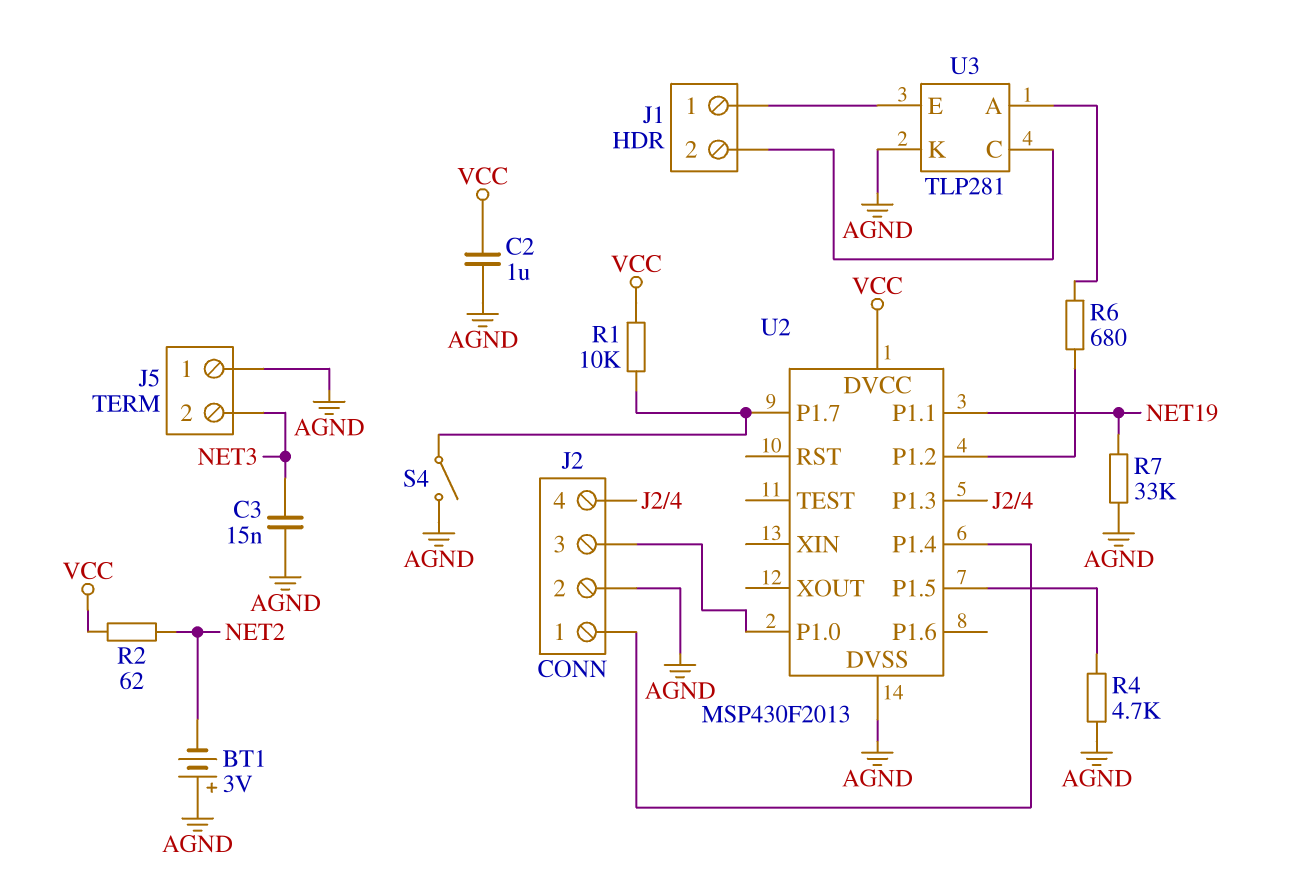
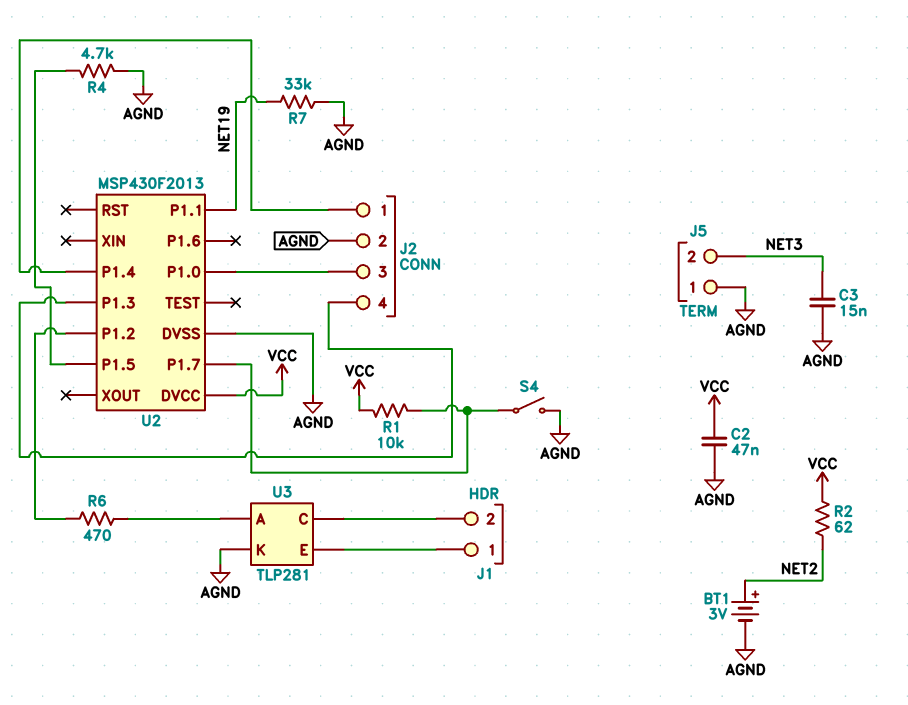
BT1: 3V (plus AGND, minus NET2) -> 3V (plus NET2, minus AGND)
C2: 1uF (AGND, VCC) -> 47nF (AGND, VCC)
R6: 680 (U2/P1.2, U3/A) -> 470 (U2/P1.2, U3/A)

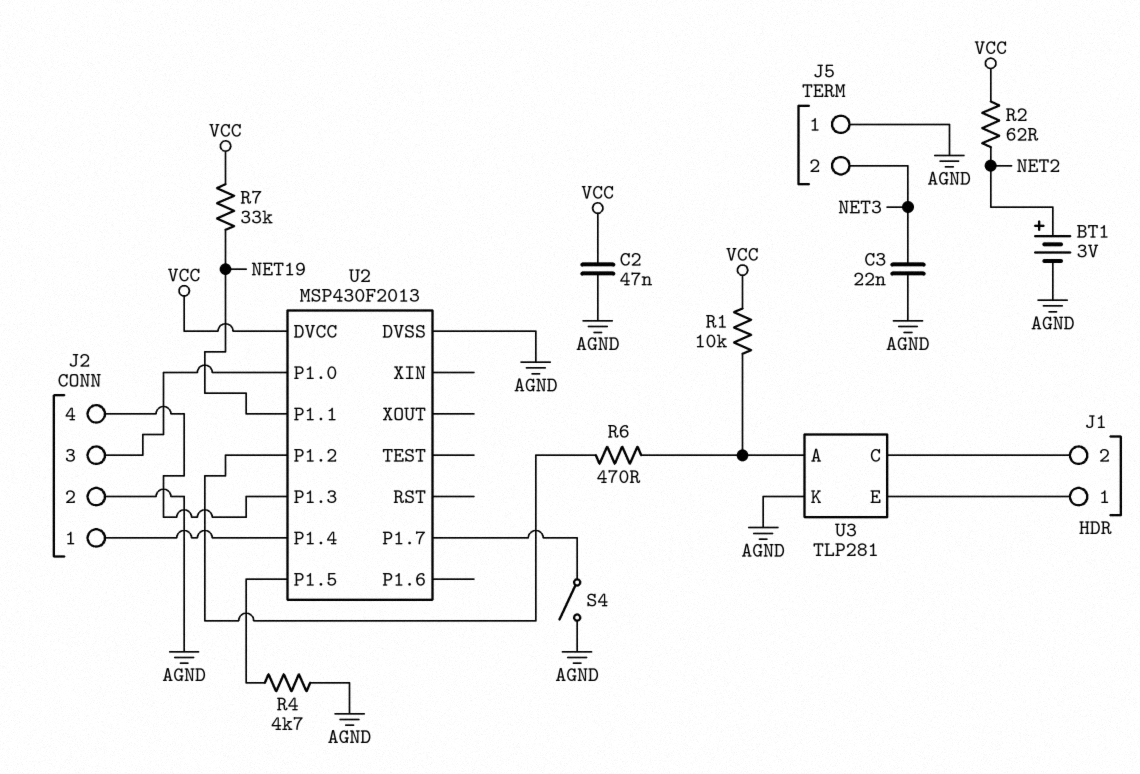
C3: 15nF (AGND, NET3) -> 22nF (AGND, NET3)
R1: 10k (U2/P1.7, VCC) -> 10k (U3/A, VCC)
R7: 33k (AGND, NET19) -> 33k (NET19, VCC)

